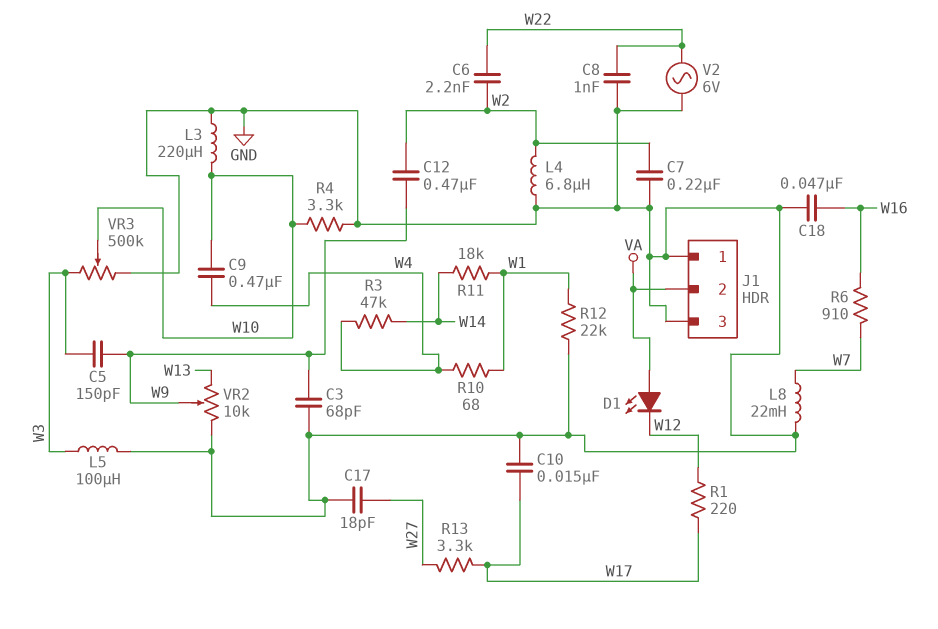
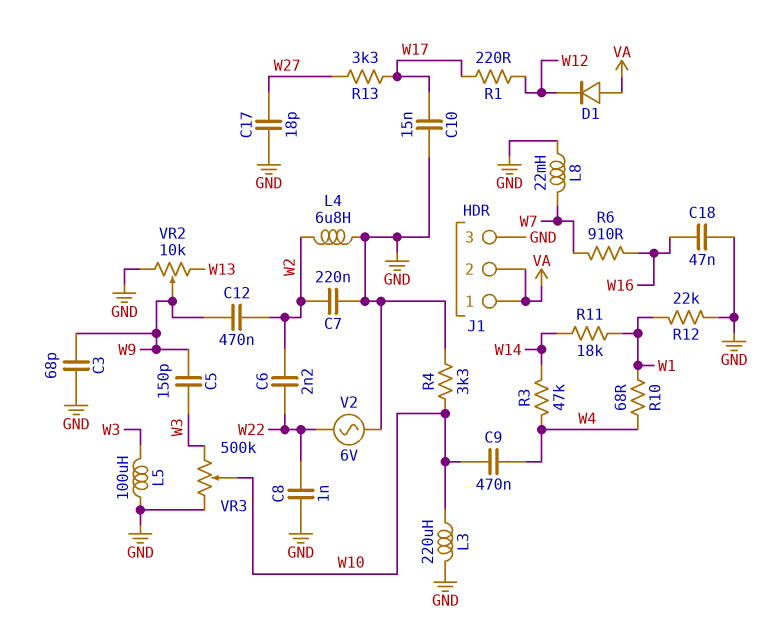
D1: LED (A VA, K W12) -> diode (A VA, K W12)
J1 pin 1: GND -> VA

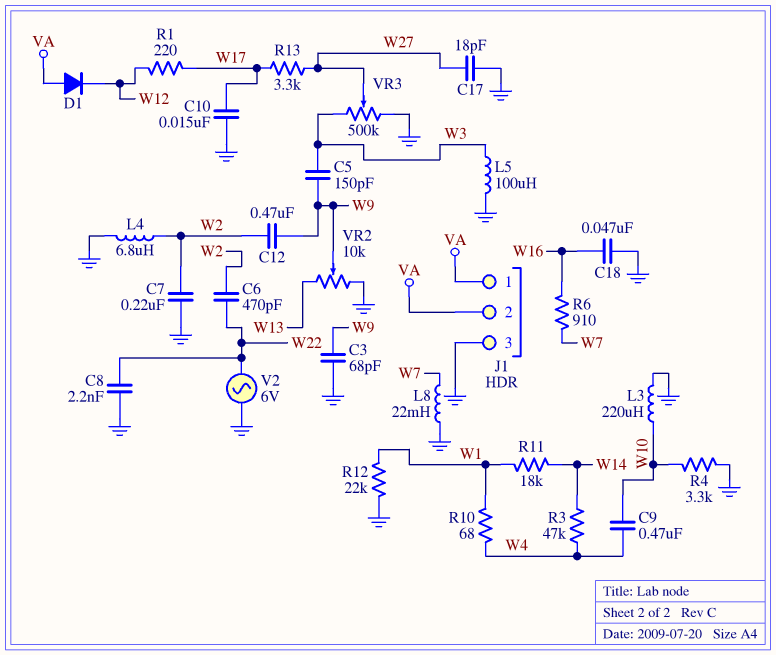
C6: 2.2nF (W2, W22) -> 470pF (W2, W22)
C8: 1nF (GND, W22) -> 2.2nF (GND, W22)
VR3: 500k (GND, W3, wiper W10) -> 500k (GND, W3, wiper W27)

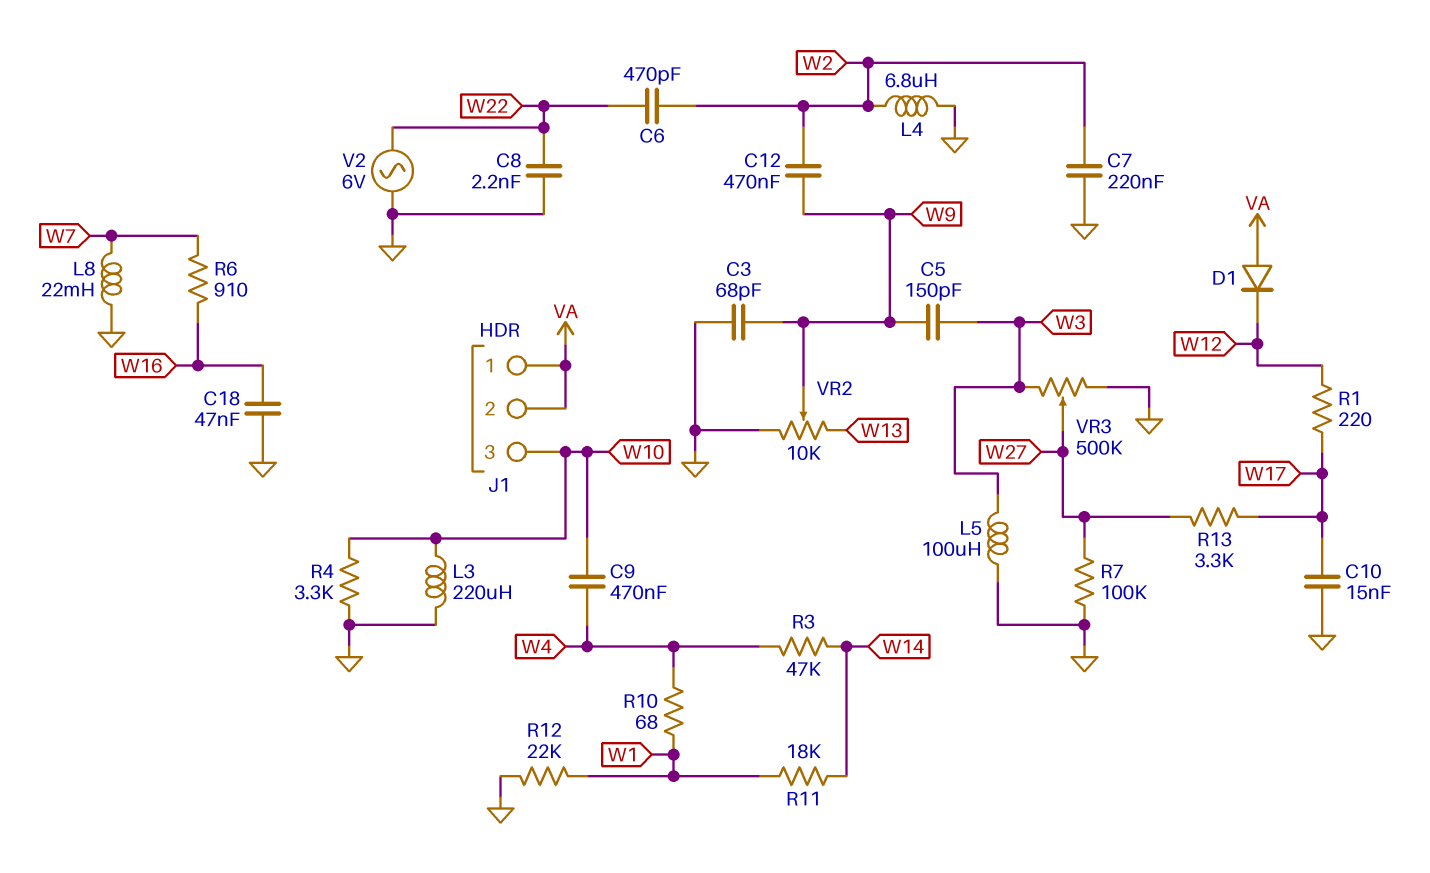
C17: 18pF (GND, W27) -> none
J1 pin 3: GND -> W10
R7: none -> 100k (GND, W27)

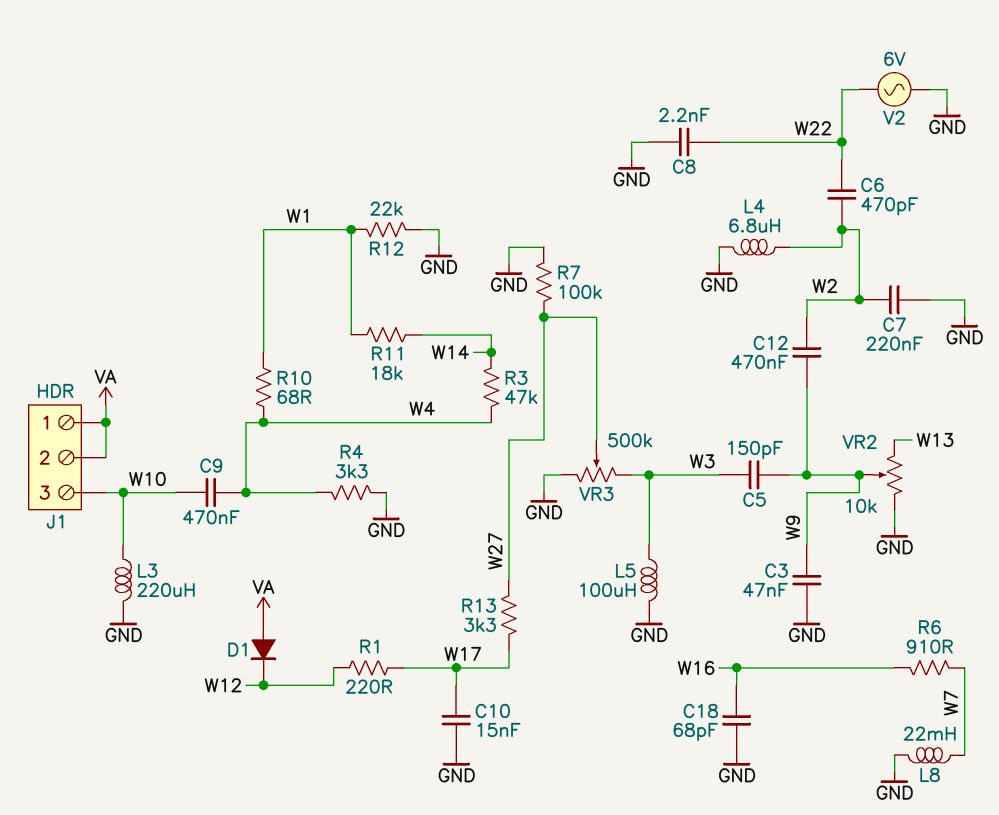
C3: 68pF (GND, W9) -> 47nF (GND, W9)
C18: 47nF (GND, W16) -> 68pF (GND, W16)
R4: 3.3k (GND, W10) -> 3.3k (GND, W4)

